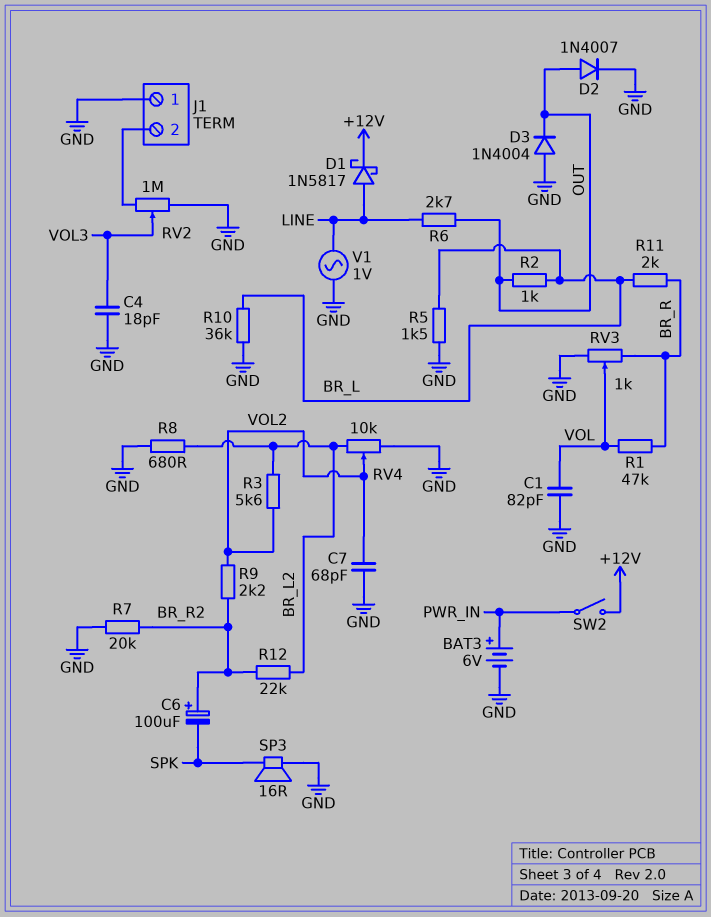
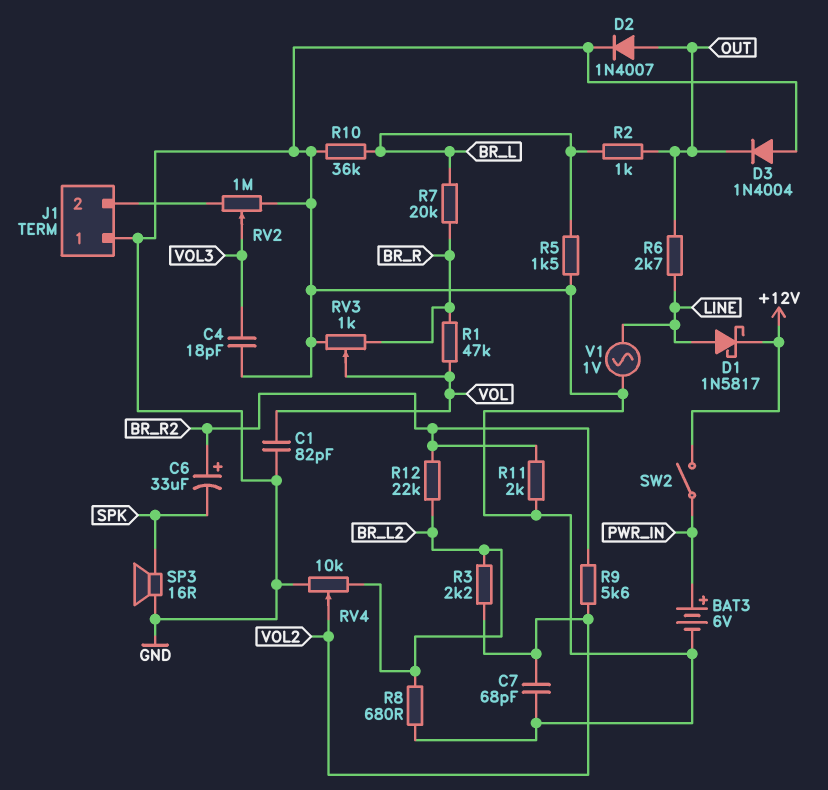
C6: 100uF (plus BR_R2, minus SPK) -> 33uF (plus BR_R2, minus SPK)
R3: 5.6k (BR_L2, VOL2) -> 2.2k (BR_L2, VOL2)
R7: 20k (BR_R2, GND) -> 20k (BR_L, BR_R)
R9: 2.2k (BR_R2, VOL2) -> 5.6k (BR_R2, VOL2)
R11: 2k (BR_L, BR_R) -> 2k (BR_R2, GND)

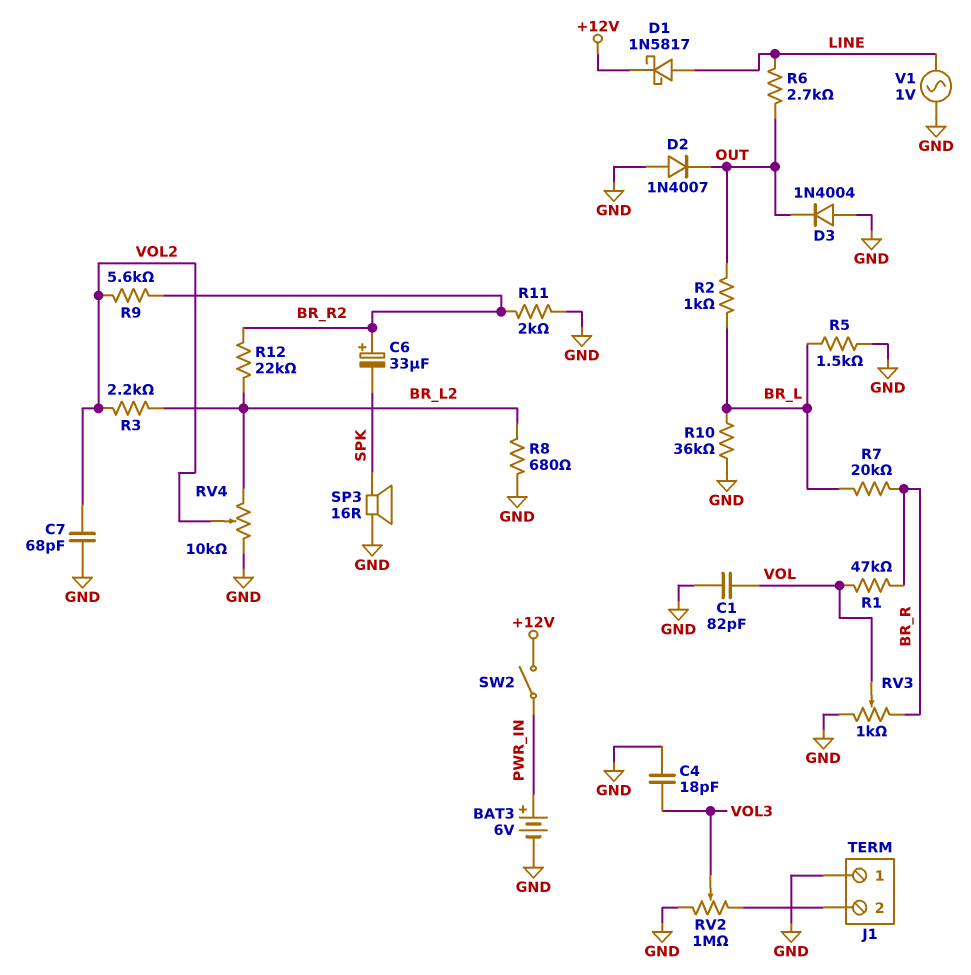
D2: diode 1N4007 (A OUT, K GND) -> diode 1N4007 (A GND, K OUT)

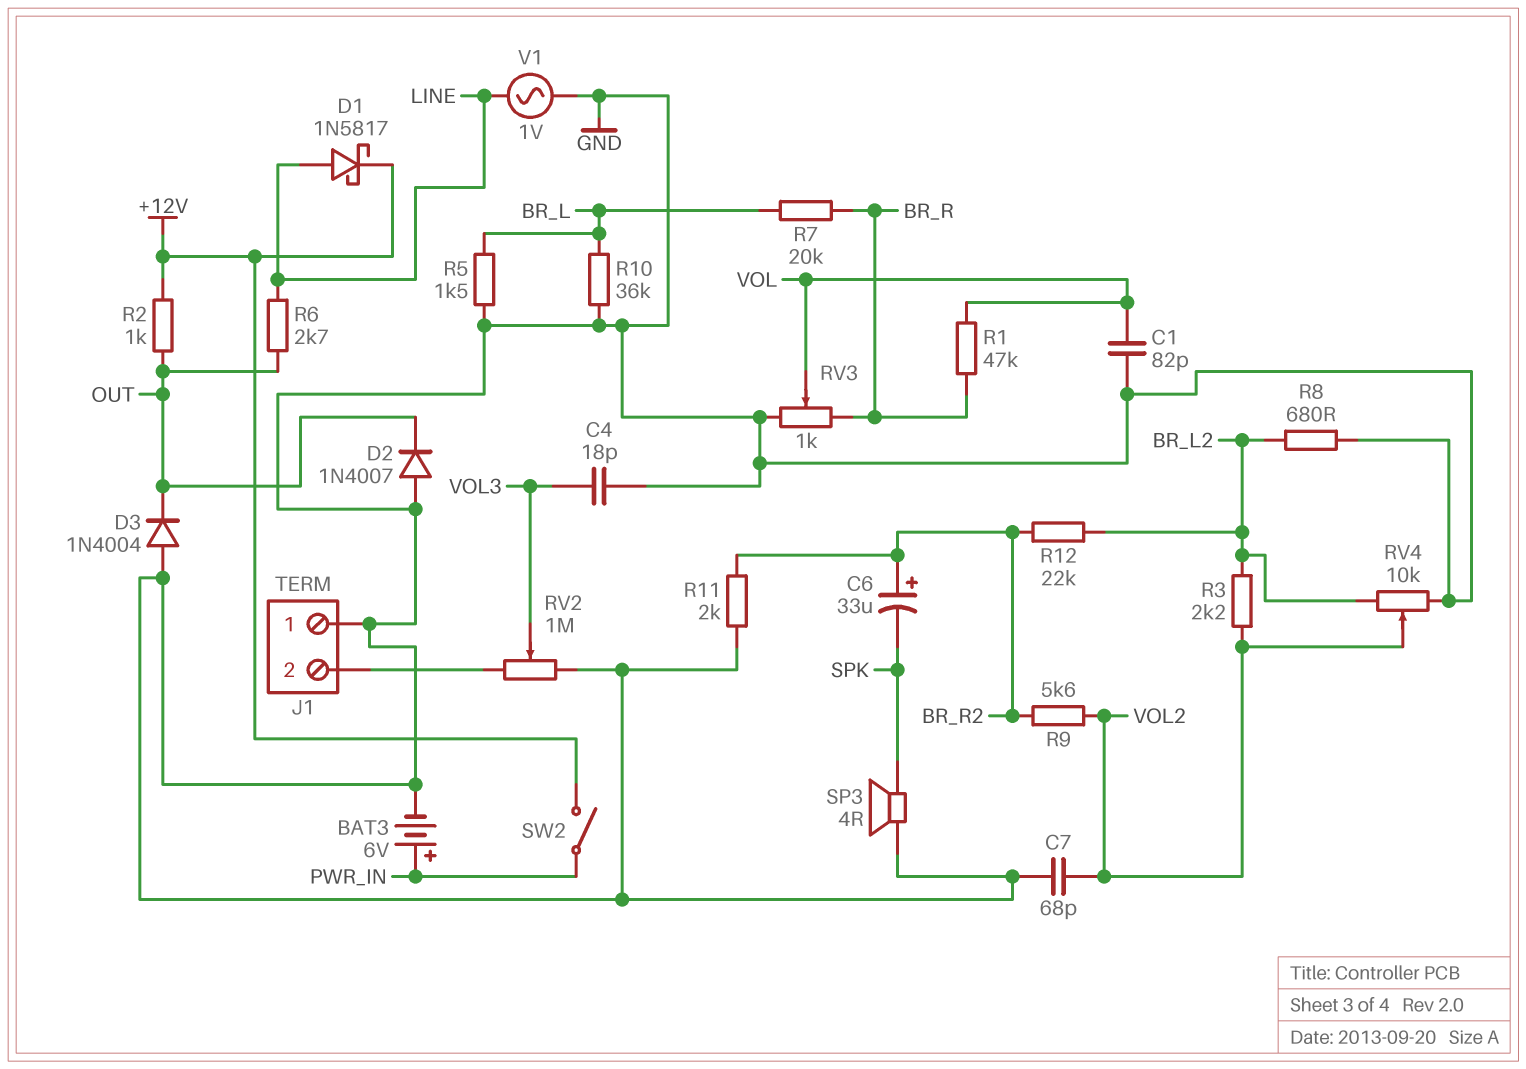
R2: 1k (BR_L, OUT) -> 1k (+12V, OUT)
SP3: speaker 16R (GND, SPK) -> speaker 4R (GND, SPK)

